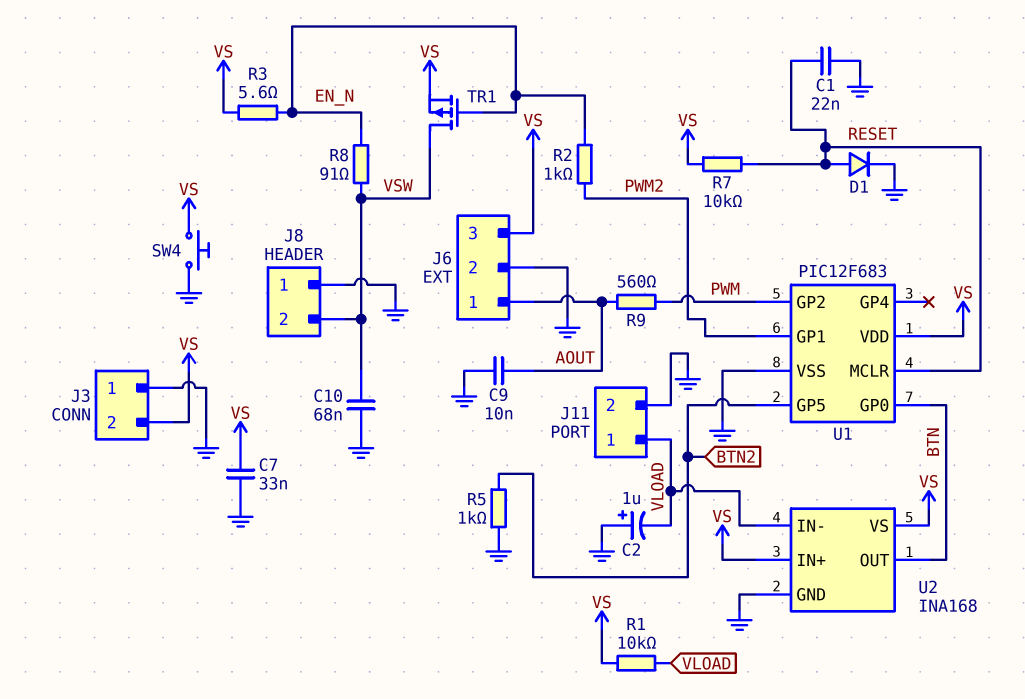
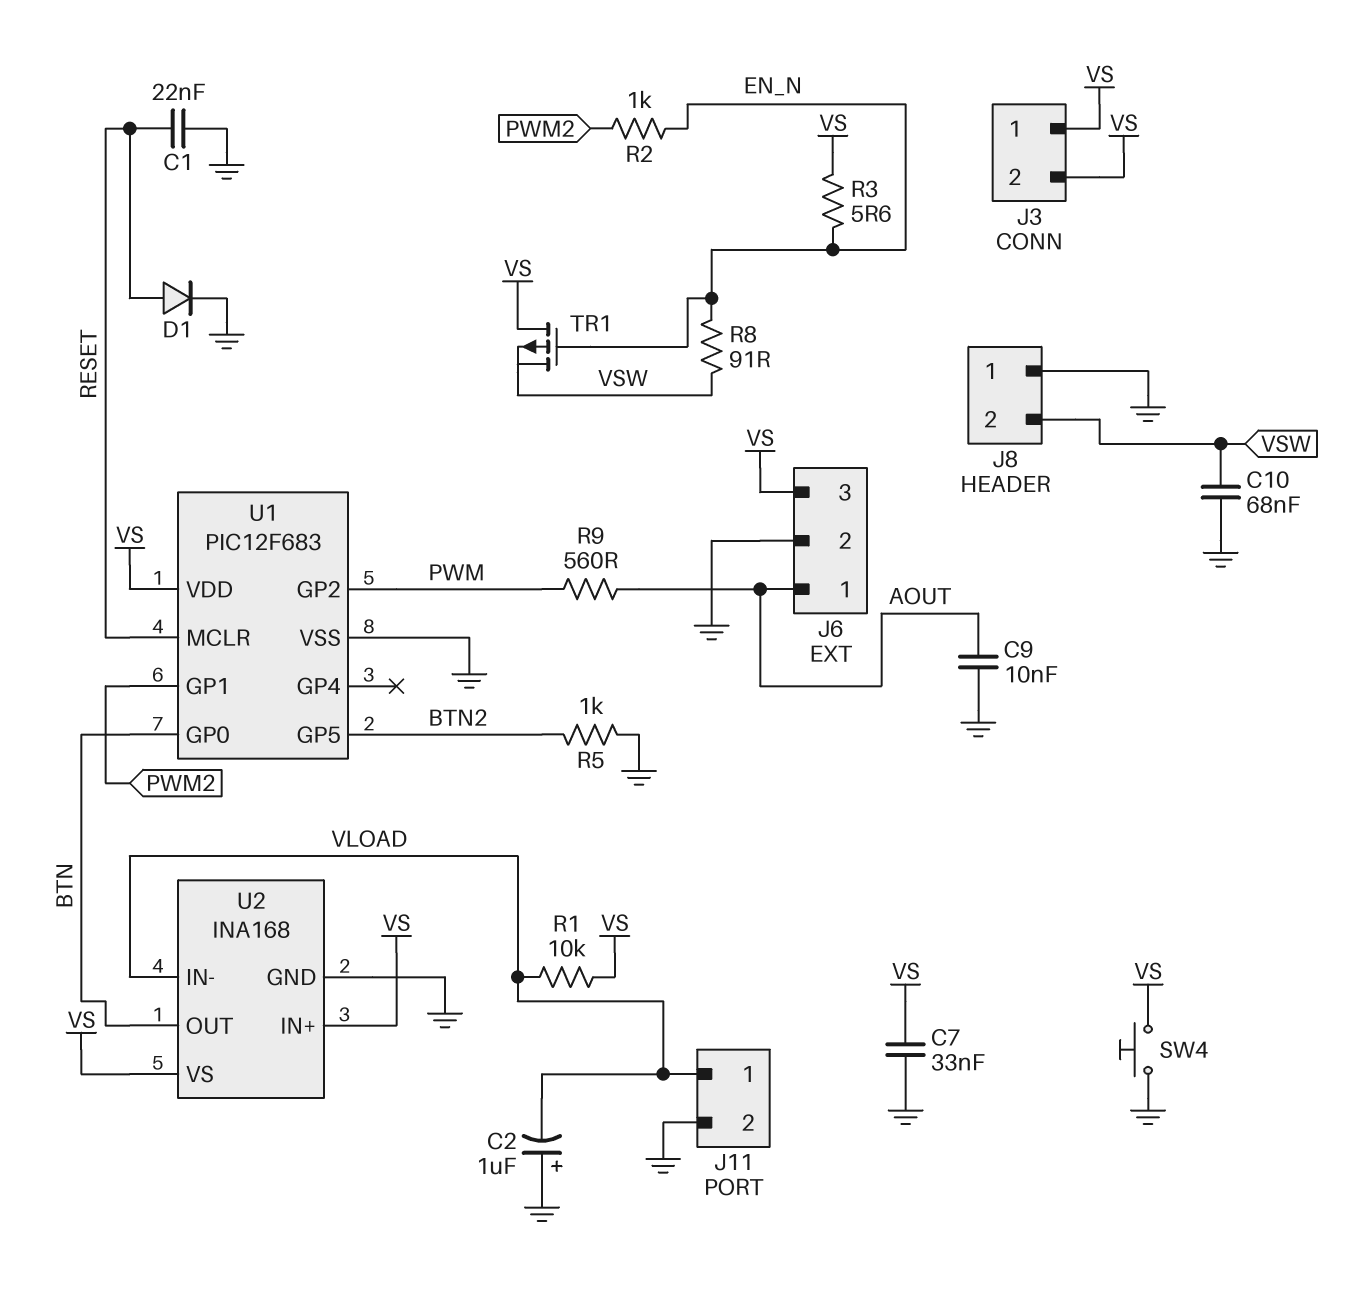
J3 pin 1: GND -> VS
R7: 10k (RESET, VS) -> none
TR1: PMOS (G EN_N, D VSW, S VS) -> PMOS (G EN_N, D VS, S VSW)

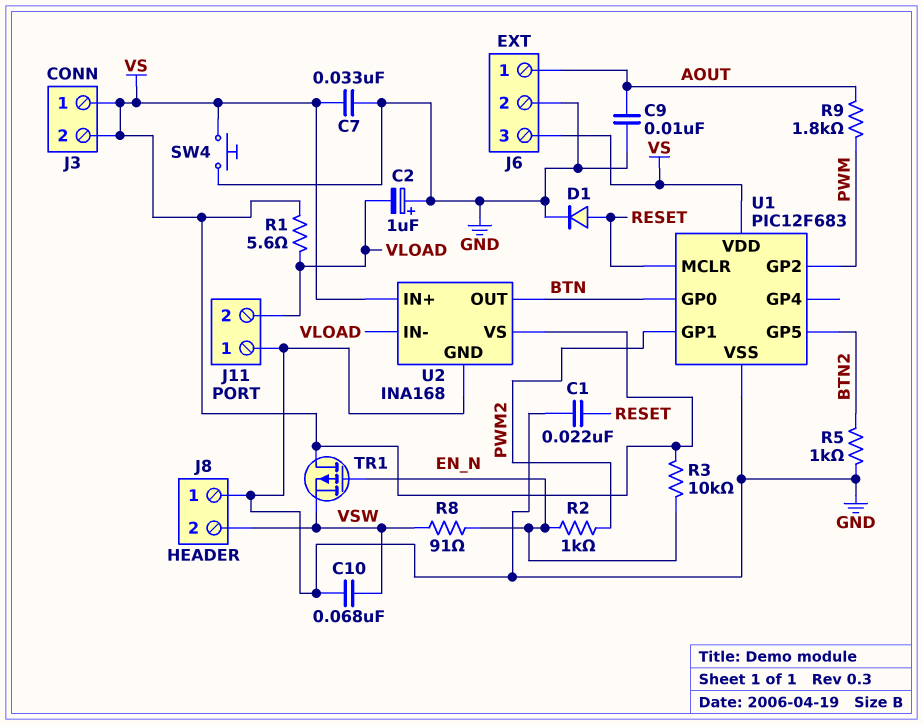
J11 pin 1: VLOAD -> GND
J11 pin 2: GND -> VLOAD
R1: 10k (VLOAD, VS) -> 5.6 (VLOAD, VS)
R3: 5.6 (EN_N, VS) -> 10k (EN_N, VS)
R9: 560 (AOUT, PWM) -> 1.8k (AOUT, PWM)

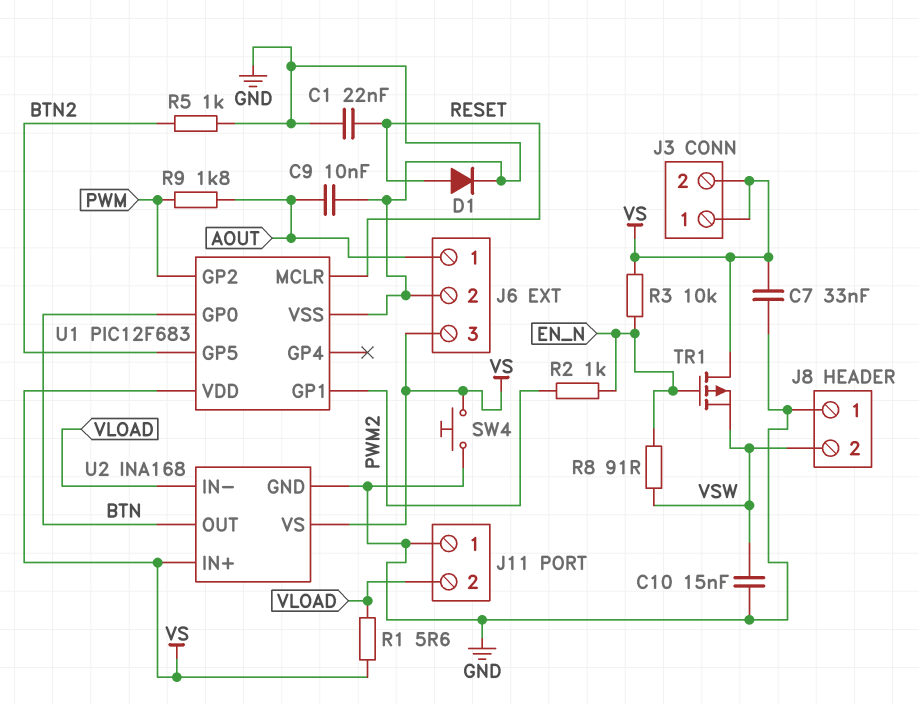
C2: 1uF (plus GND, minus VLOAD) -> none
C10: 68nF (GND, VSW) -> 15nF (GND, VSW)

